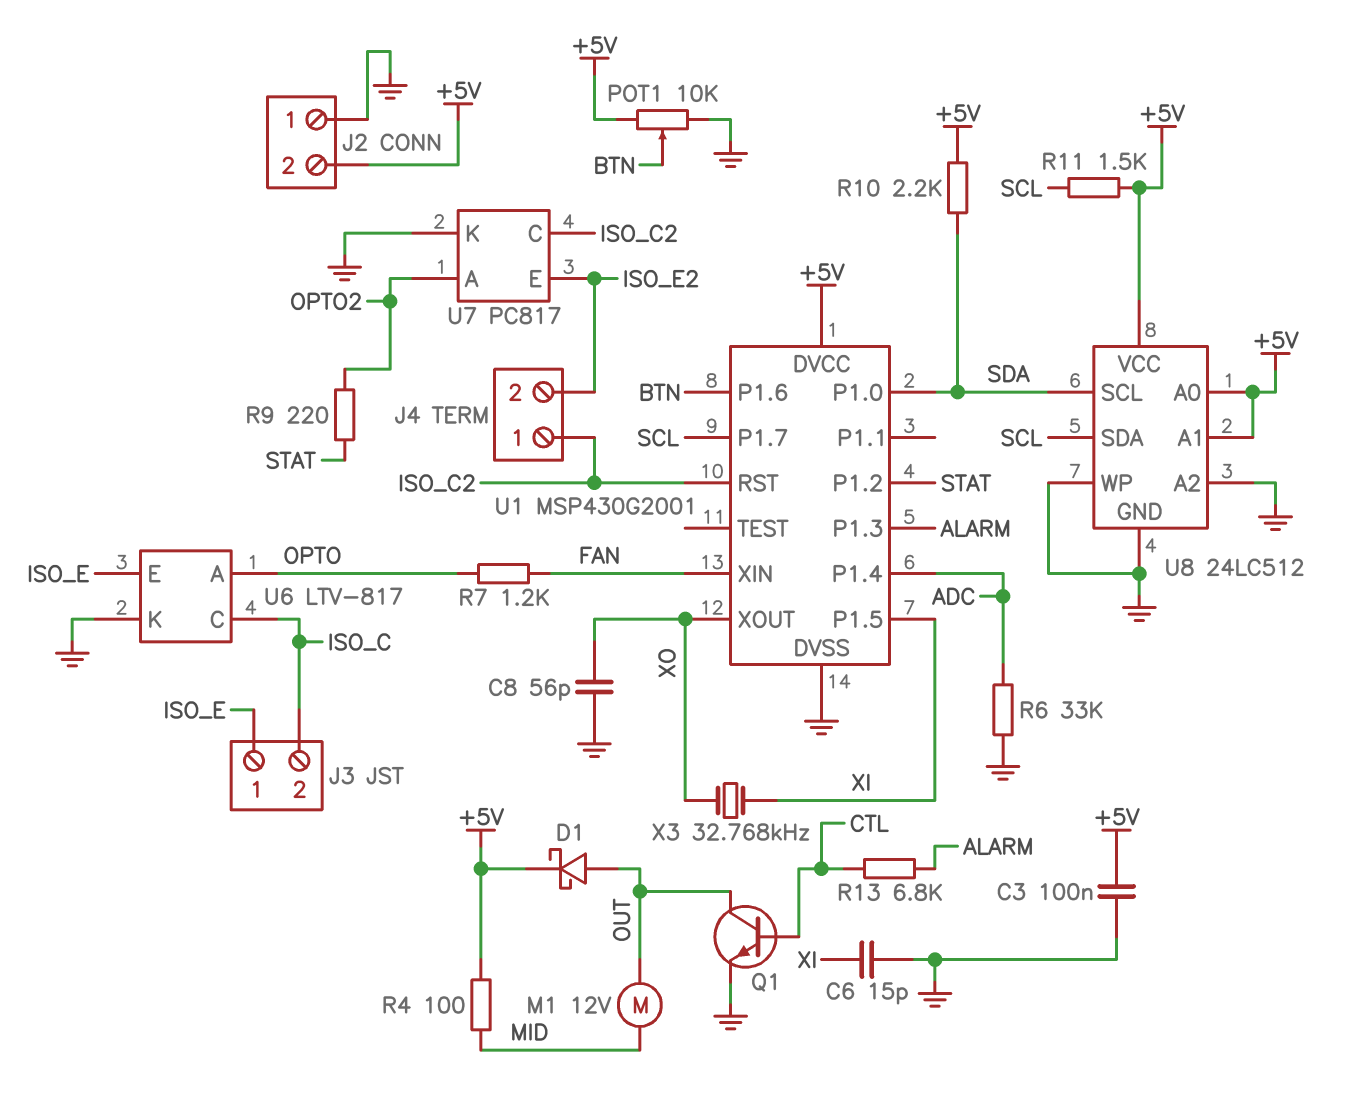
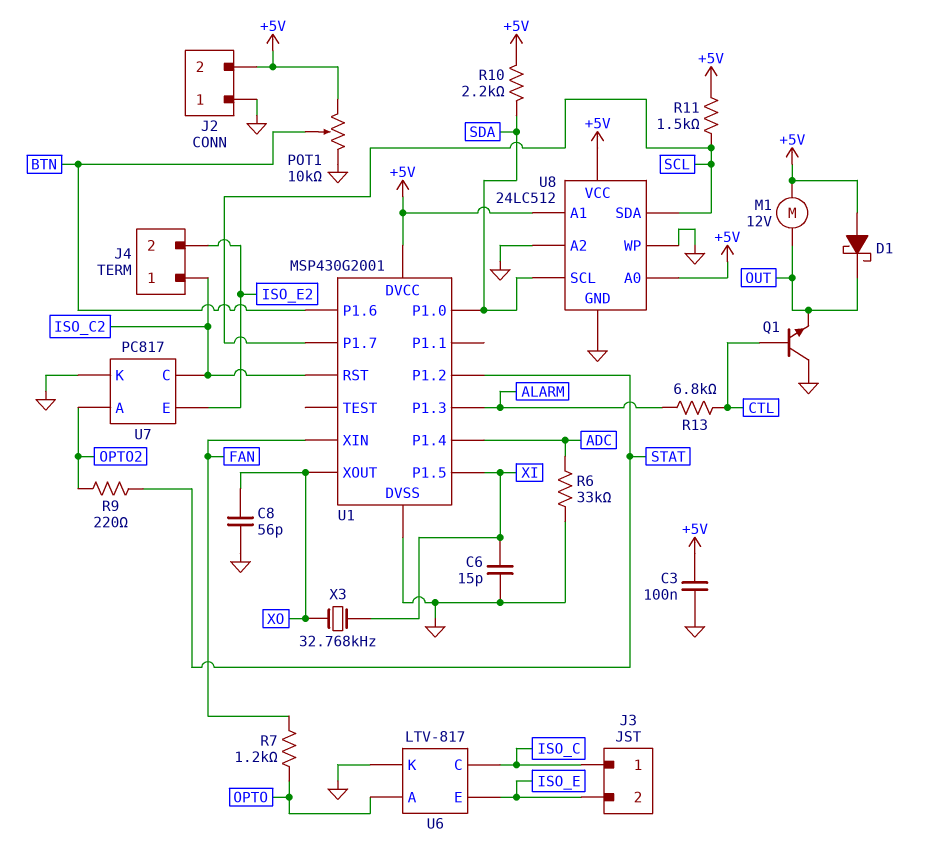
D1: schottky (A OUT, K +5V) -> schottky (A +5V, K OUT)
J3 pin 1: ISO_E -> ISO_C
J3 pin 2: ISO_C -> ISO_E
M1: motor 12V (MID, OUT) -> motor 12V (+5V, OUT)
Q1: NPN (B CTL, C OUT, E GND) -> NPN (B CTL, C GND, E OUT)
R4: 100 (+5V, MID) -> none

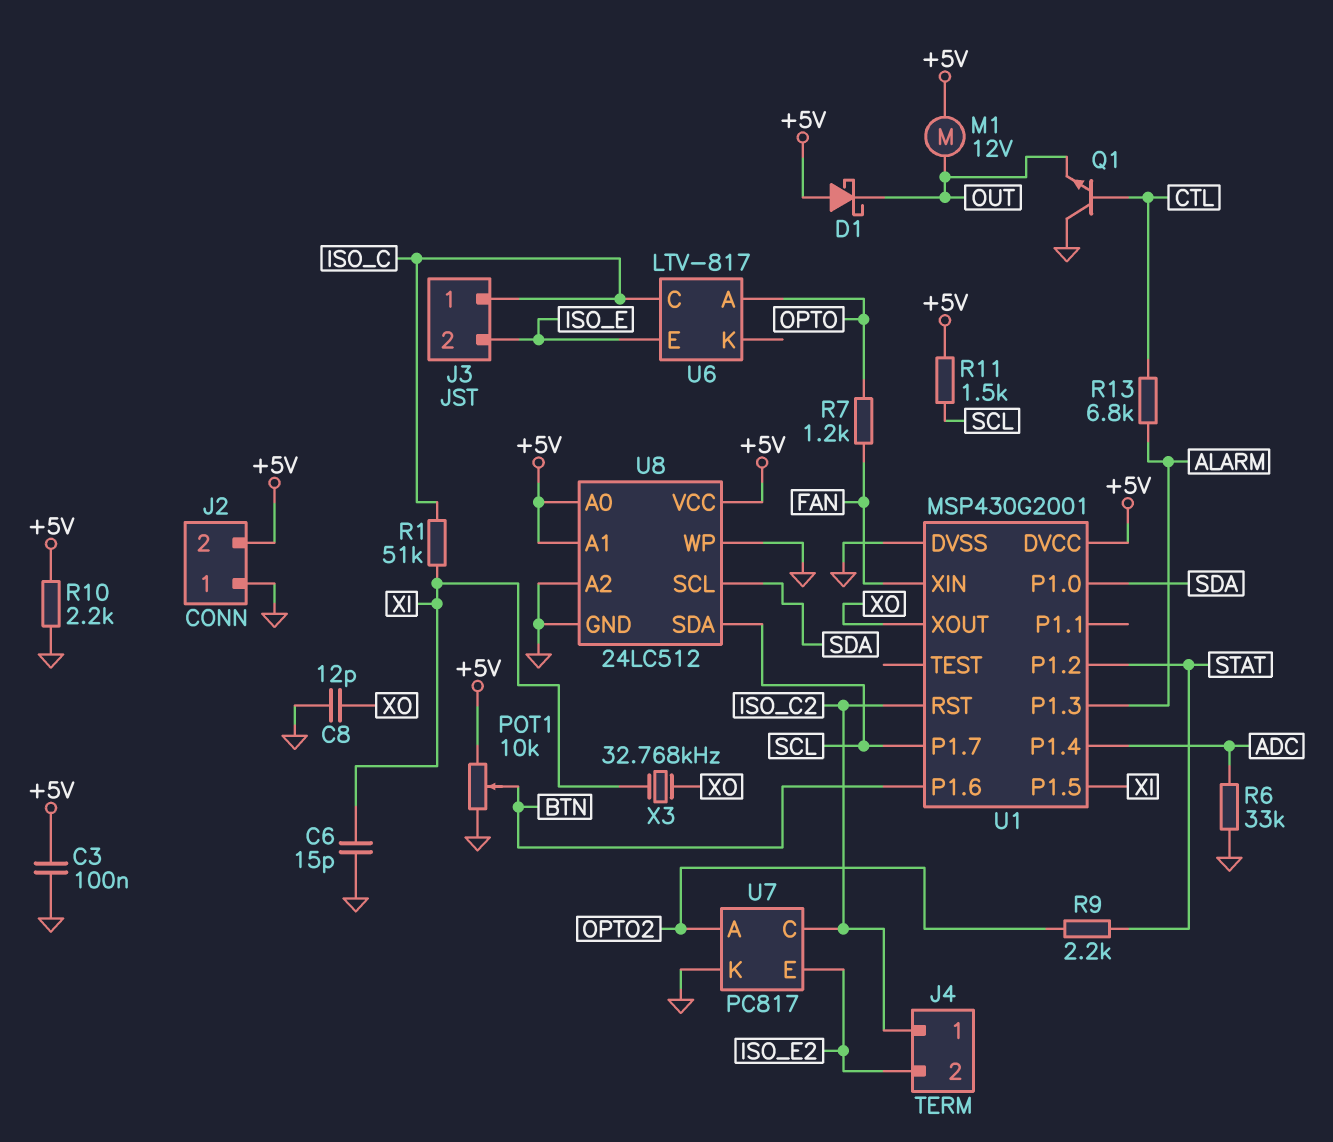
C8: 56pF (GND, XO) -> 12pF (GND, XO)
R1: none -> 51k (ISO_C, XI)
R9: 220 (OPTO2, STAT) -> 2.2k (OPTO2, STAT)
R10: 2.2k (+5V, SDA) -> 2.2k (+5V, GND)
U6 pin K: GND -> none

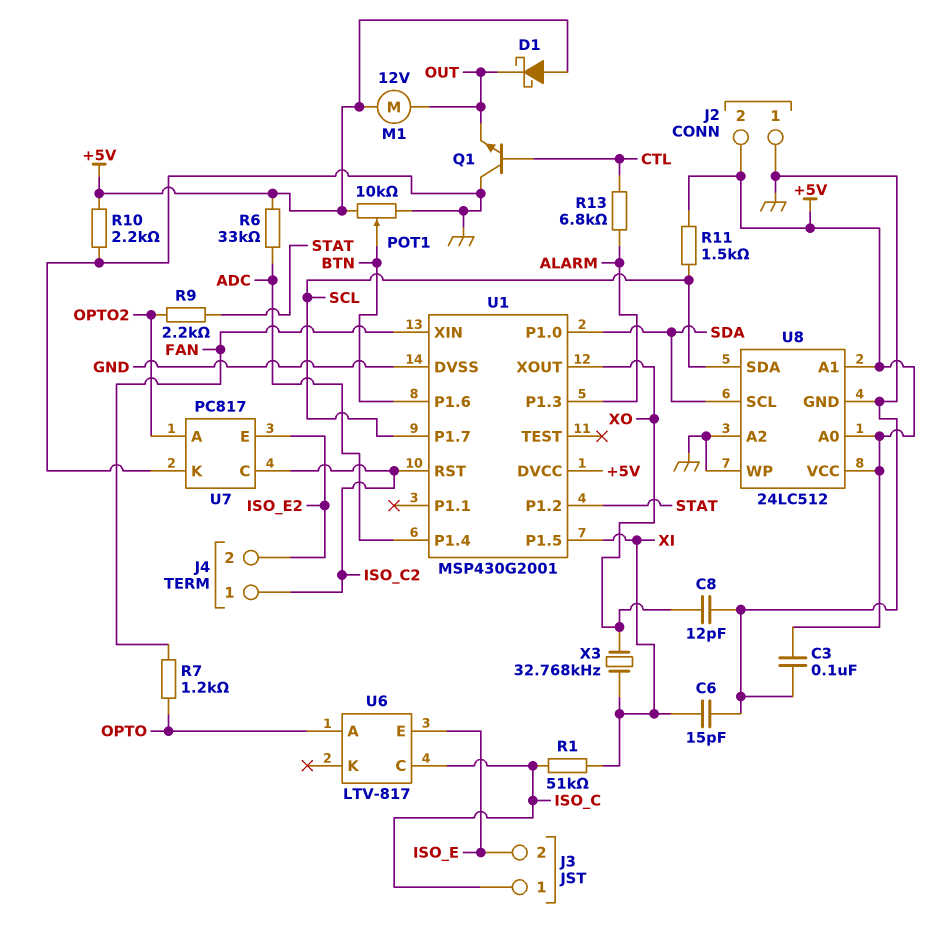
R6: 33k (ADC, GND) -> 33k (+5V, ADC)

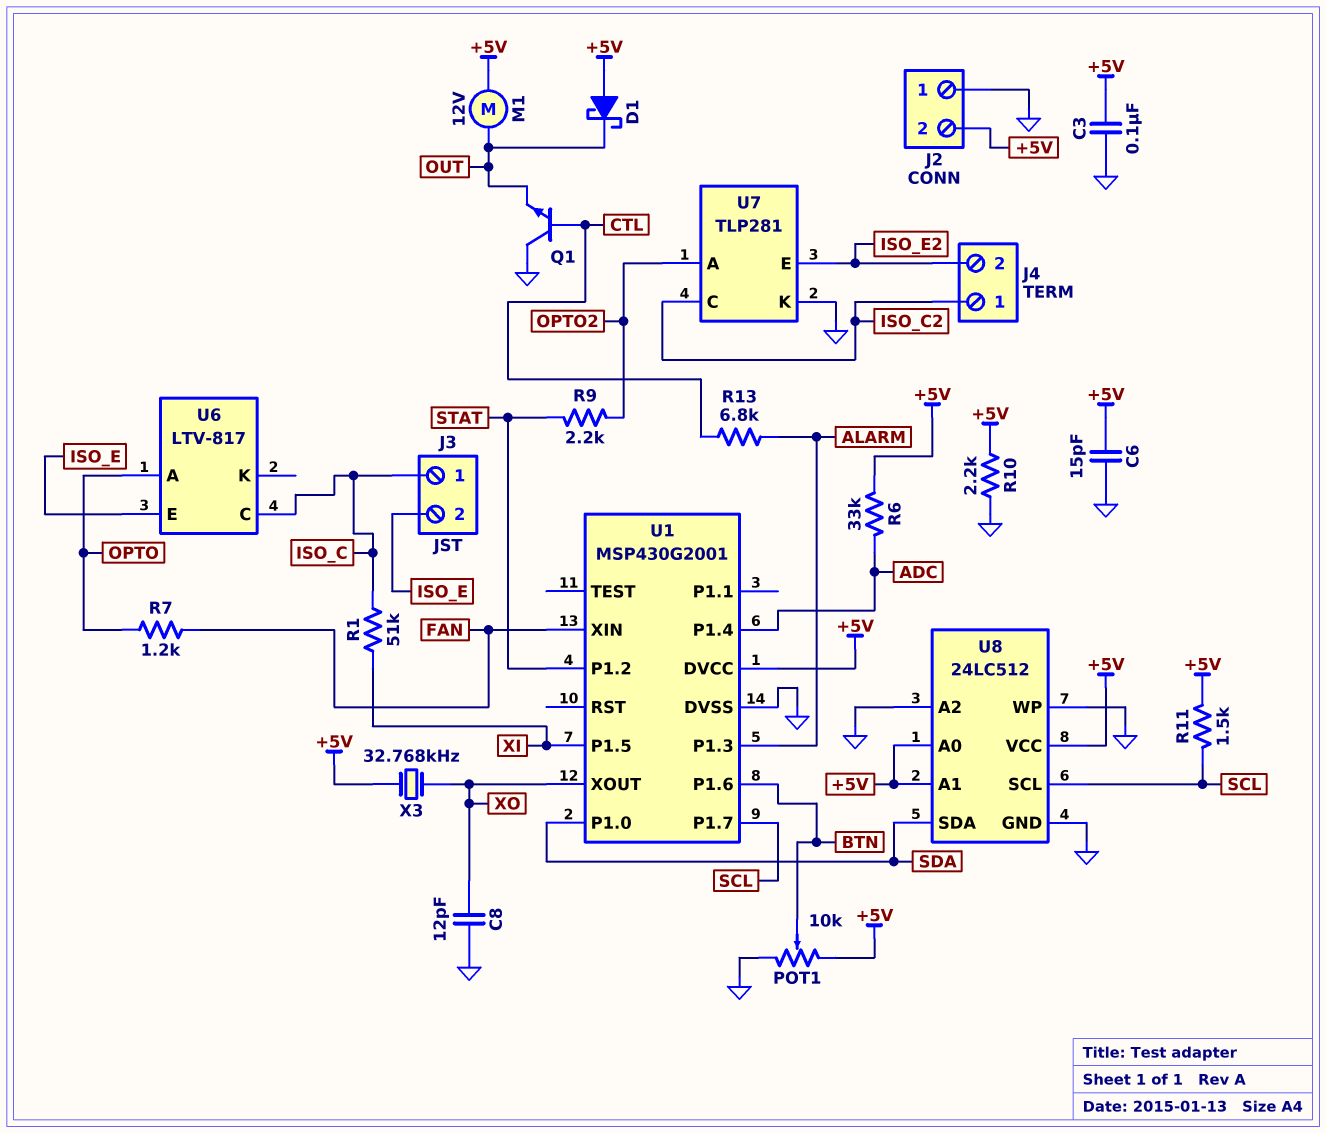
C6: 15pF (GND, XI) -> 15pF (+5V, GND)
U1 pin RST: ISO_C2 -> none
U7: PC817 -> TLP281
U8 pin SCL: SDA -> SCL
U8 pin SDA: SCL -> SDA
X3: 32.768kHz (XI, XO) -> 32.768kHz (+5V, XO)

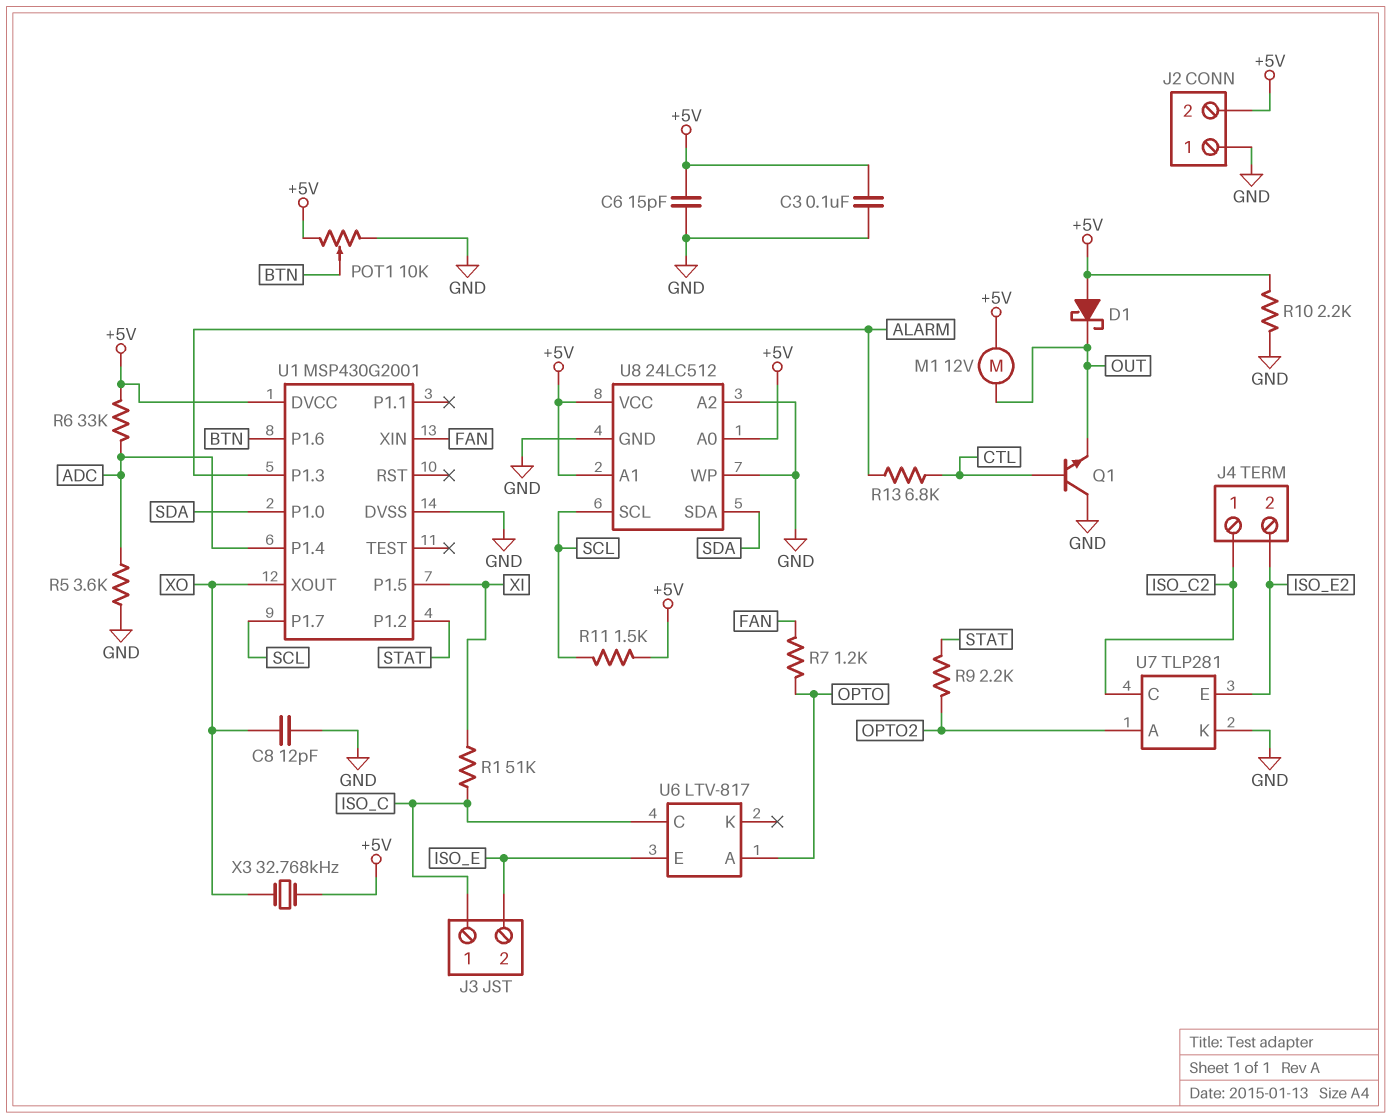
R5: none -> 3.6k (ADC, GND)

